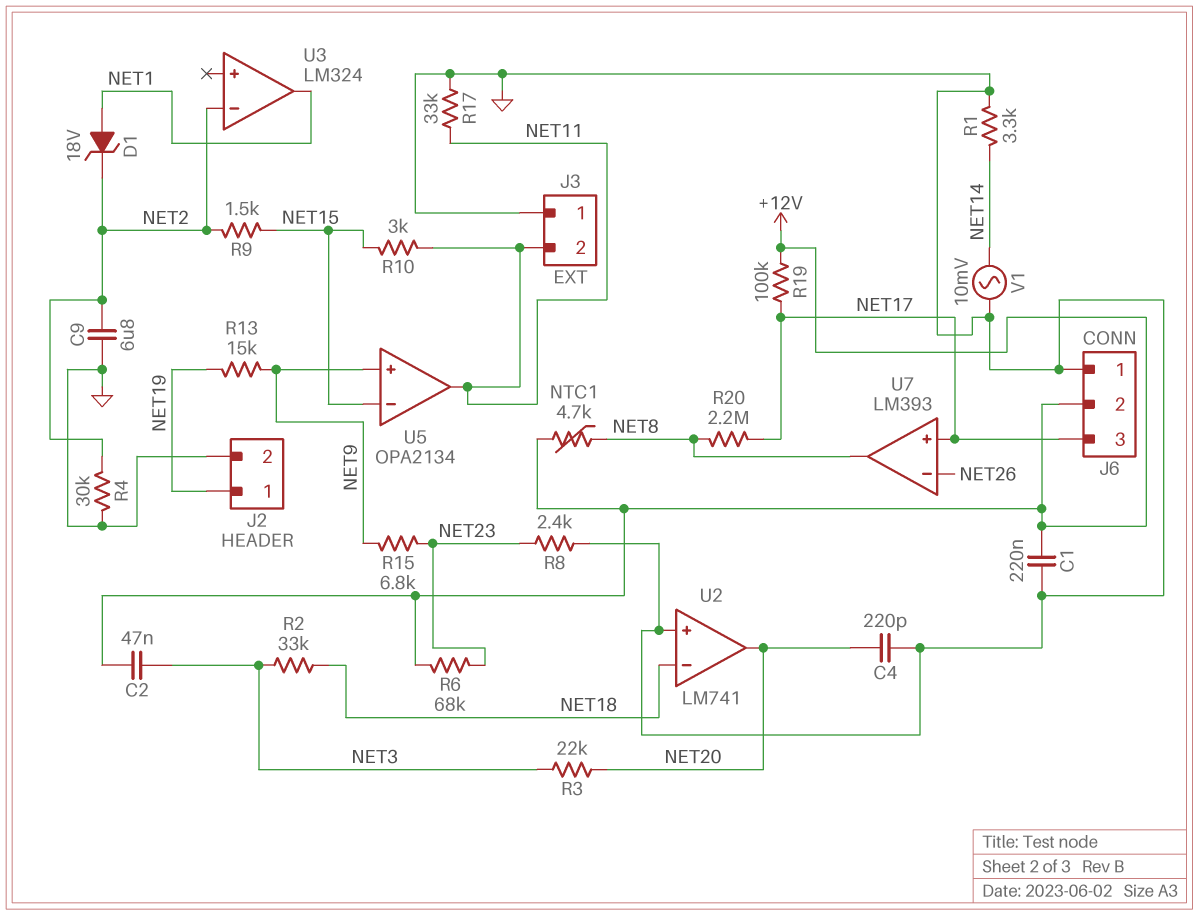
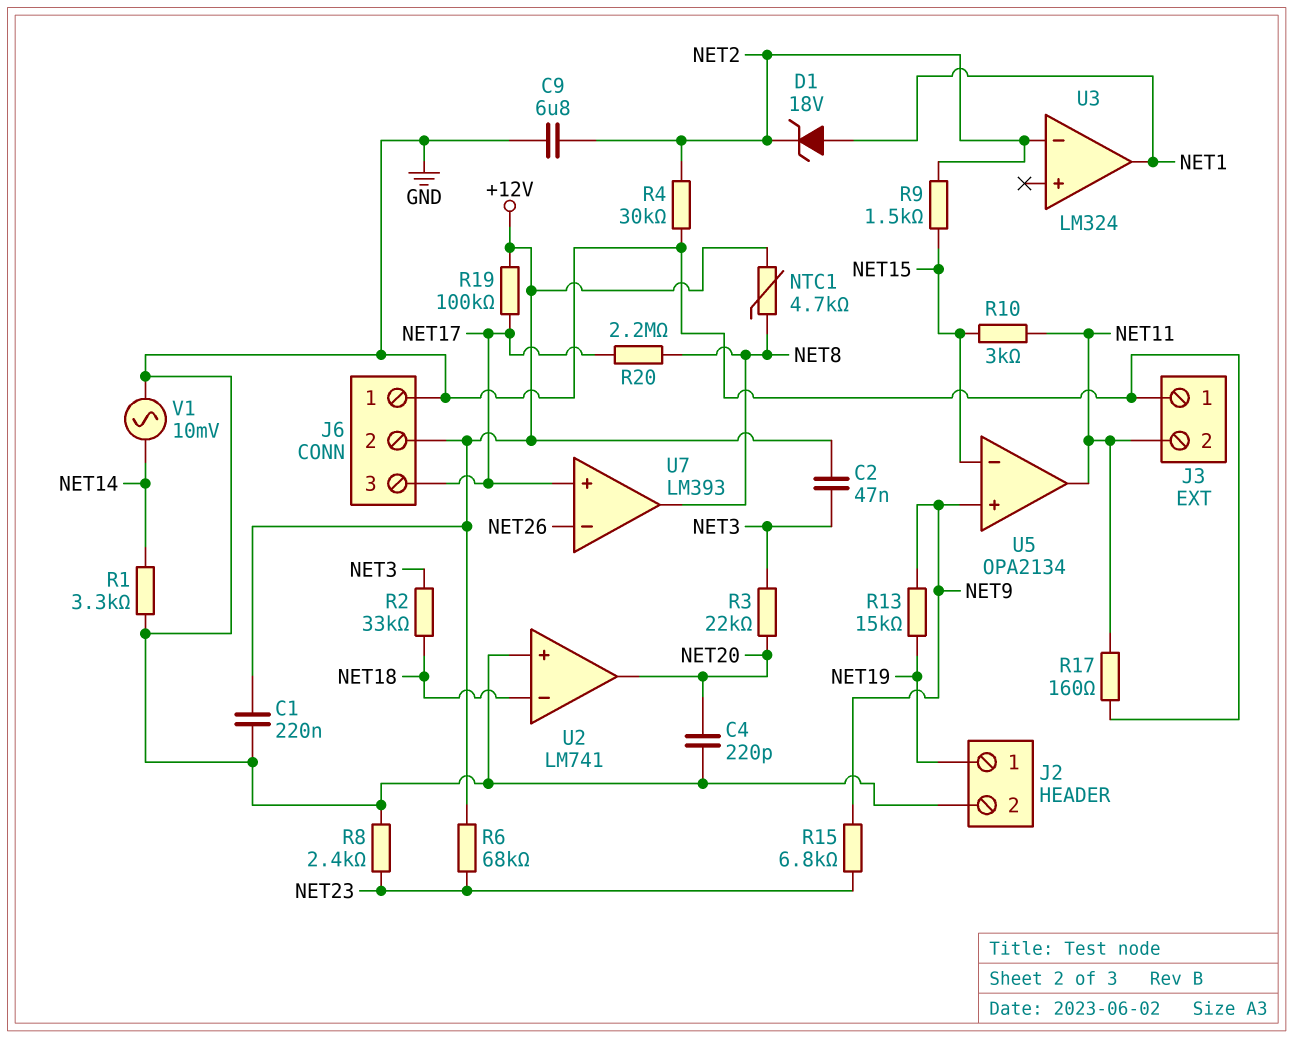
R17: 33k (GND, NET11) -> 160 (GND, NET11)

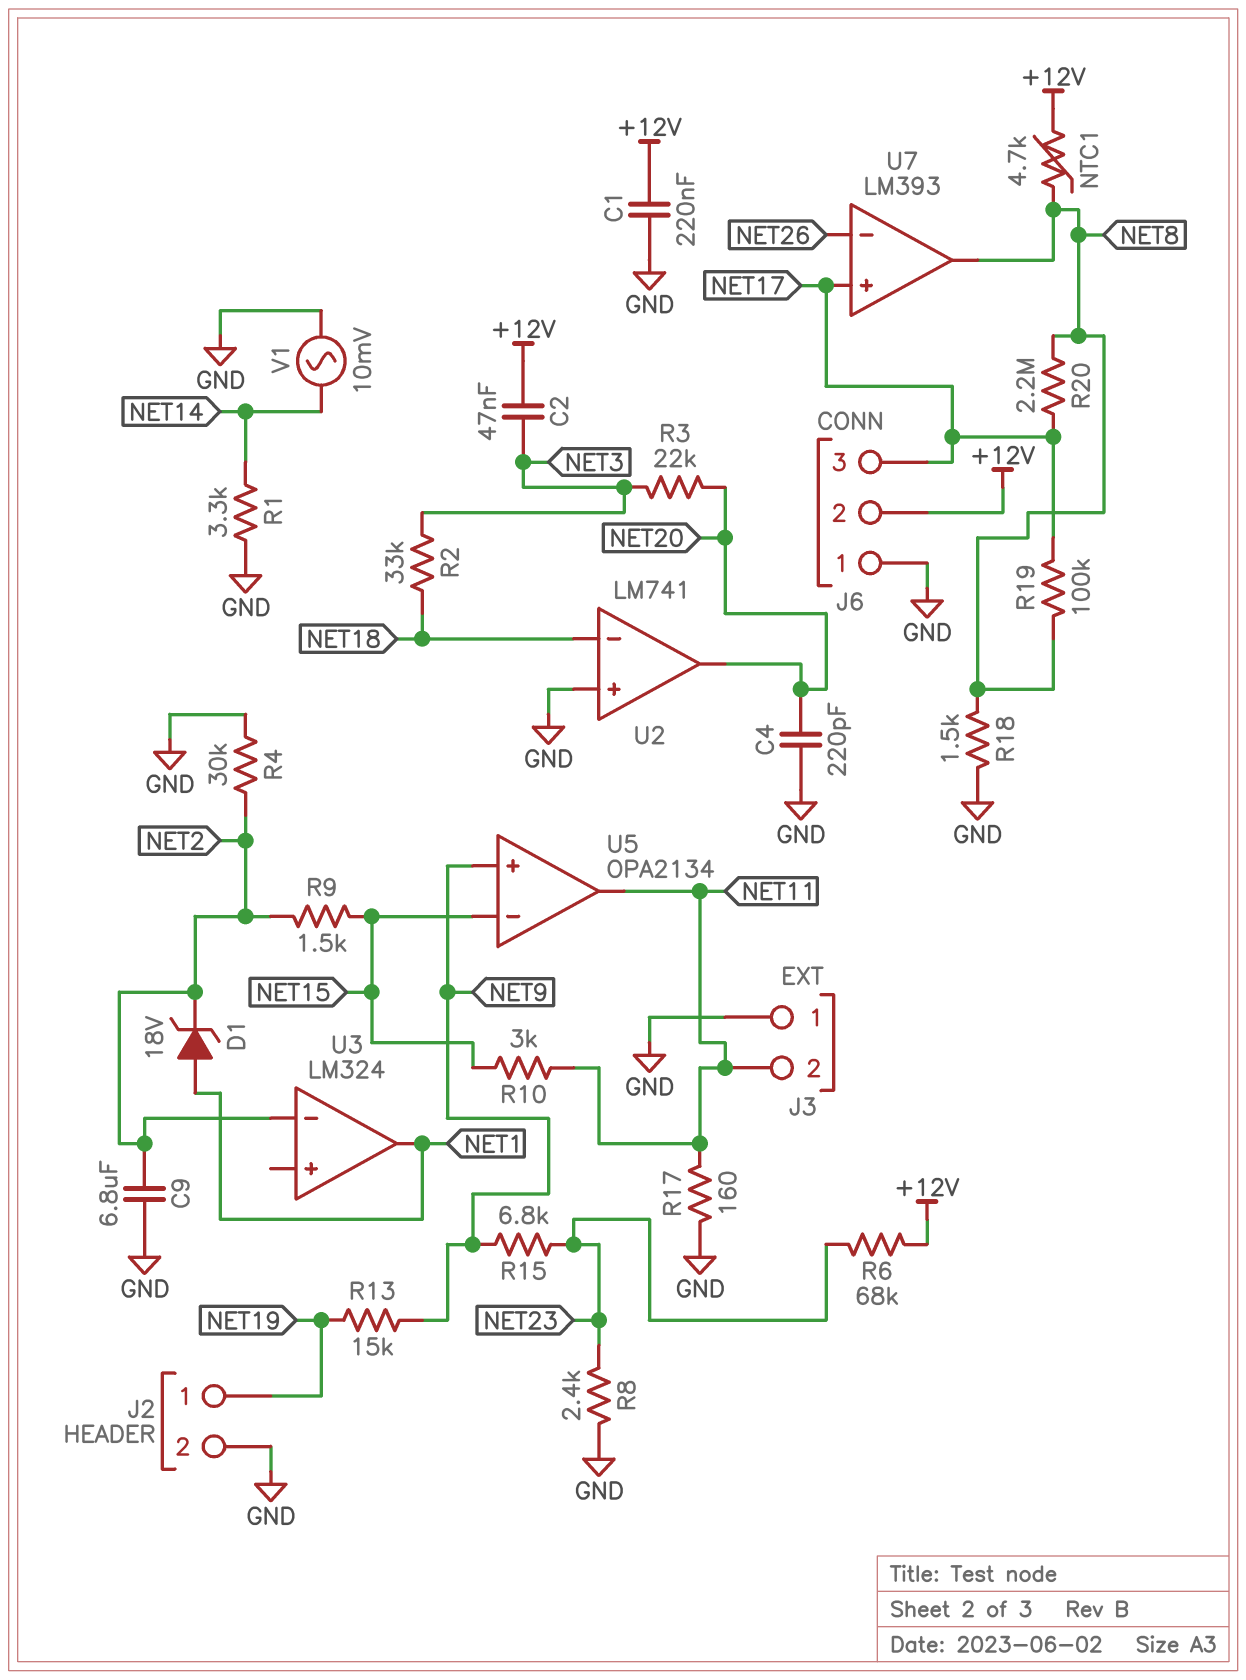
R18: none -> 1.5k (GND, NET8)
R19: 100k (+12V, NET17) -> 100k (NET8, NET17)

